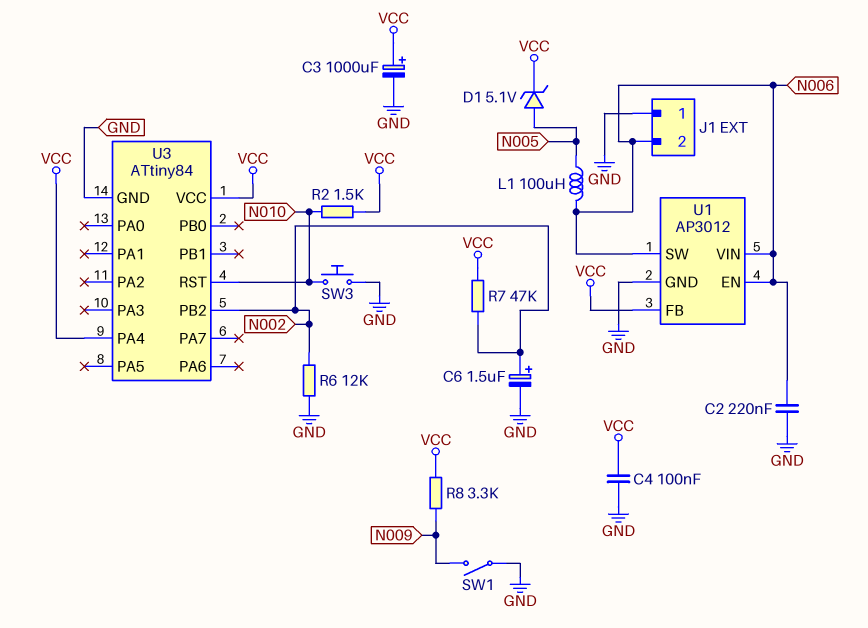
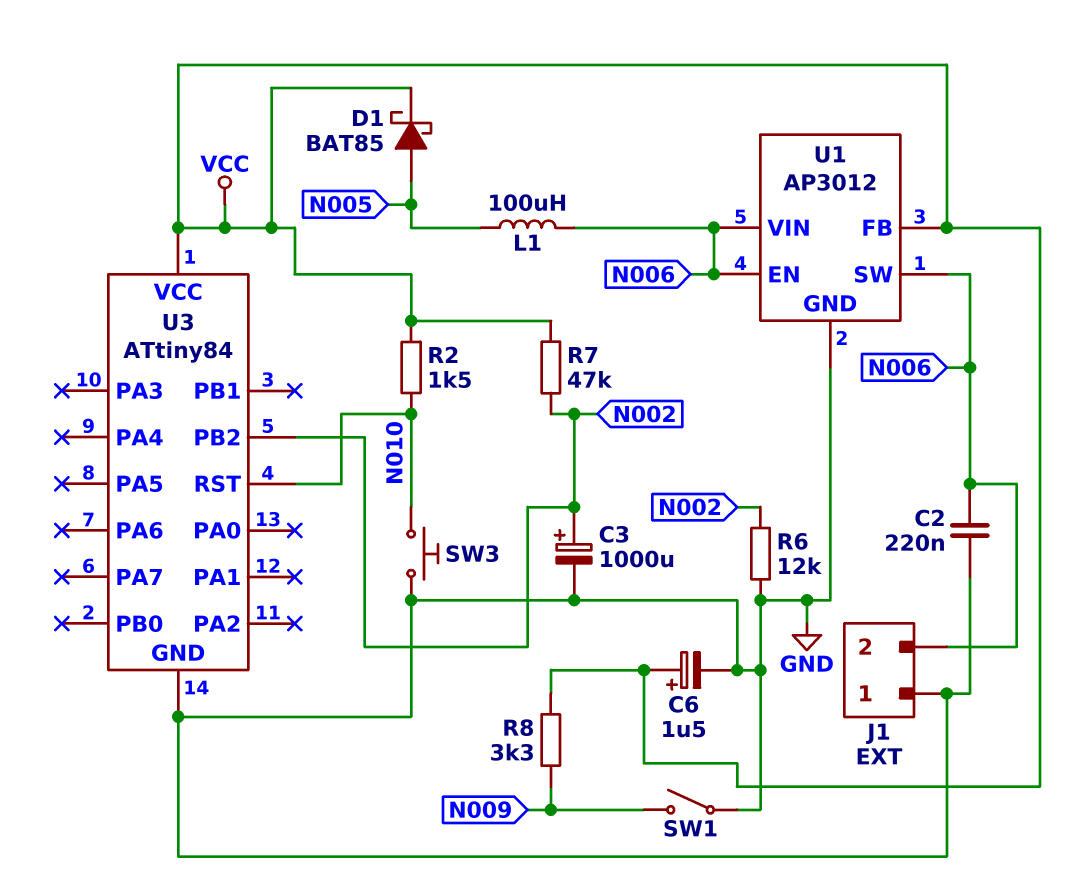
C3: 1000uF (plus VCC, minus GND) -> 1000uF (plus N002, minus GND)
C4: 100nF (GND, VCC) -> none
C6: 1.5uF (plus N002, minus GND) -> 1.5uF (plus VCC, minus GND)
D1: zener 5.1V (A N005, K VCC) -> schottky BAT85 (A N005, K VCC)
U3 pin PA4: VCC -> none

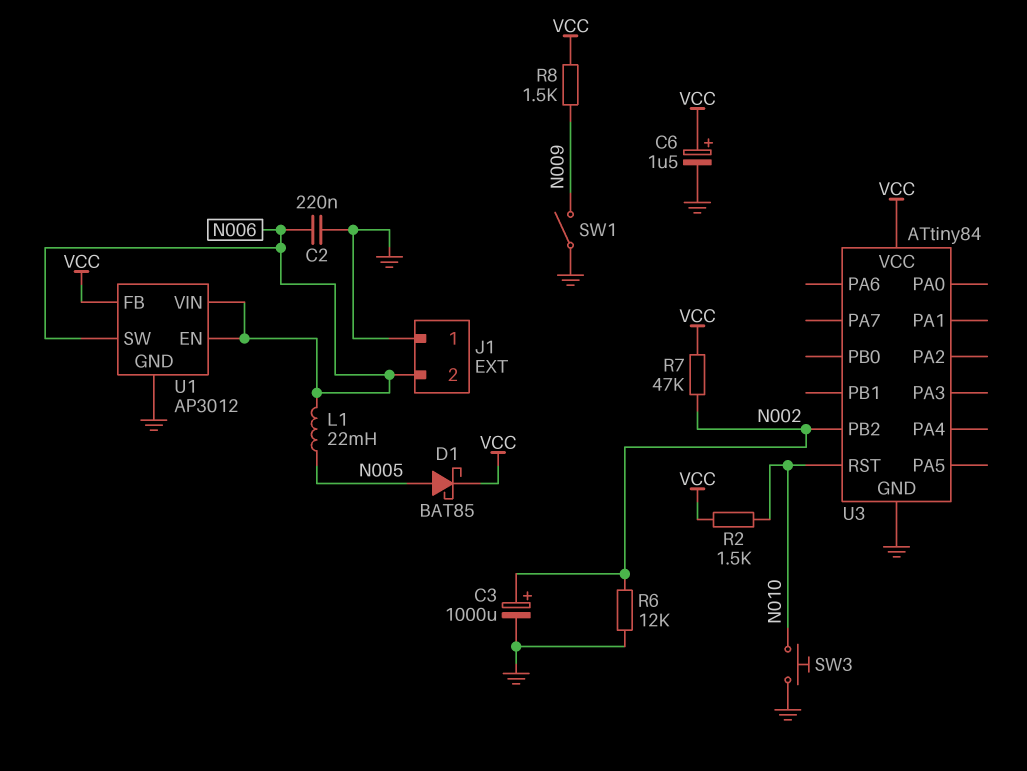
L1: 100uH (N005, N006) -> 22mH (N005, N006)
R8: 3.3k (N009, VCC) -> 1.5k (N009, VCC)

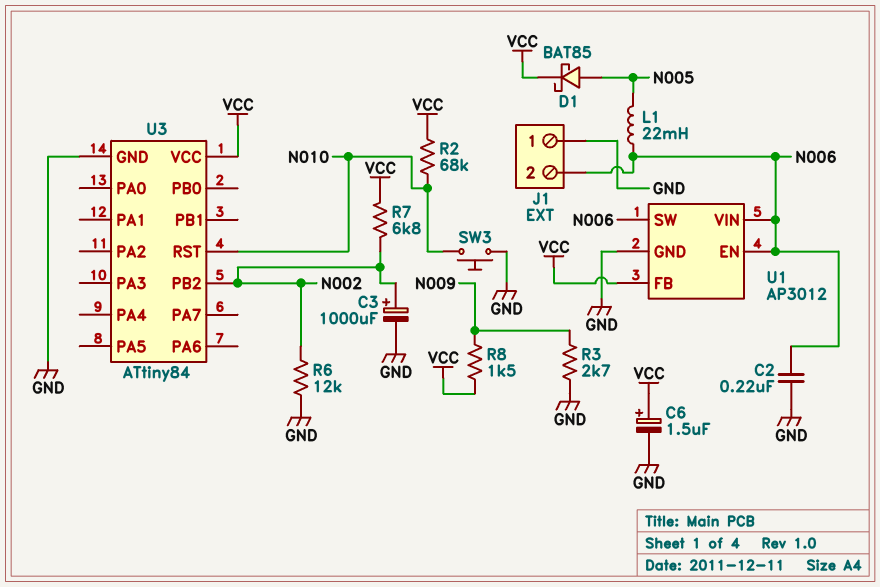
R2: 1.5k (N010, VCC) -> 68k (N010, VCC)
R3: none -> 2.7k (GND, N009)
R7: 47k (N002, VCC) -> 6.8k (N002, VCC)
SW1: switch (GND, N009) -> none

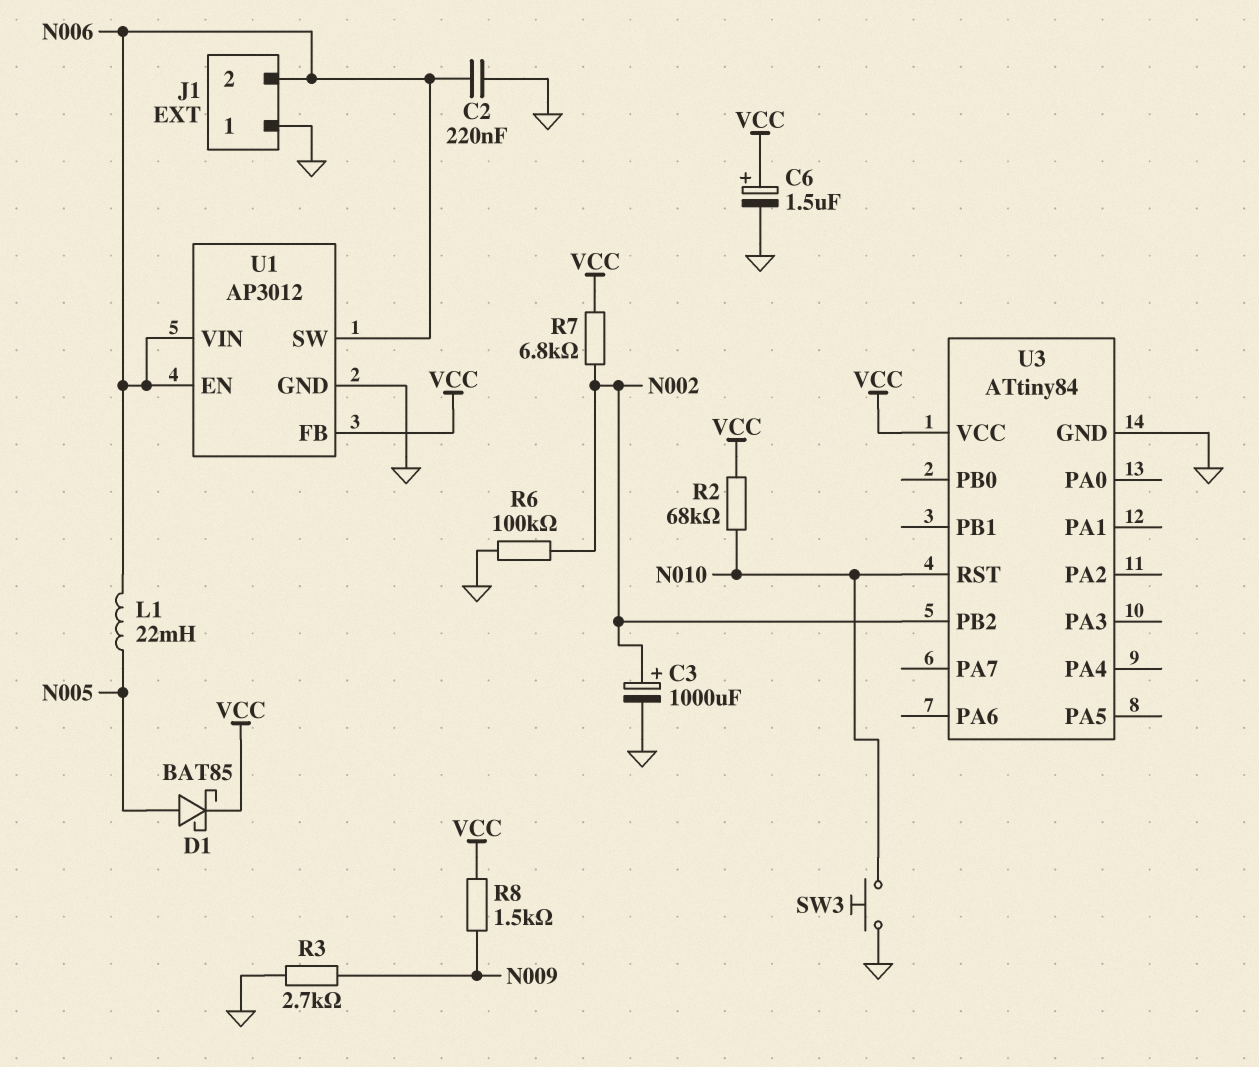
R6: 12k (GND, N002) -> 100k (GND, N002)

